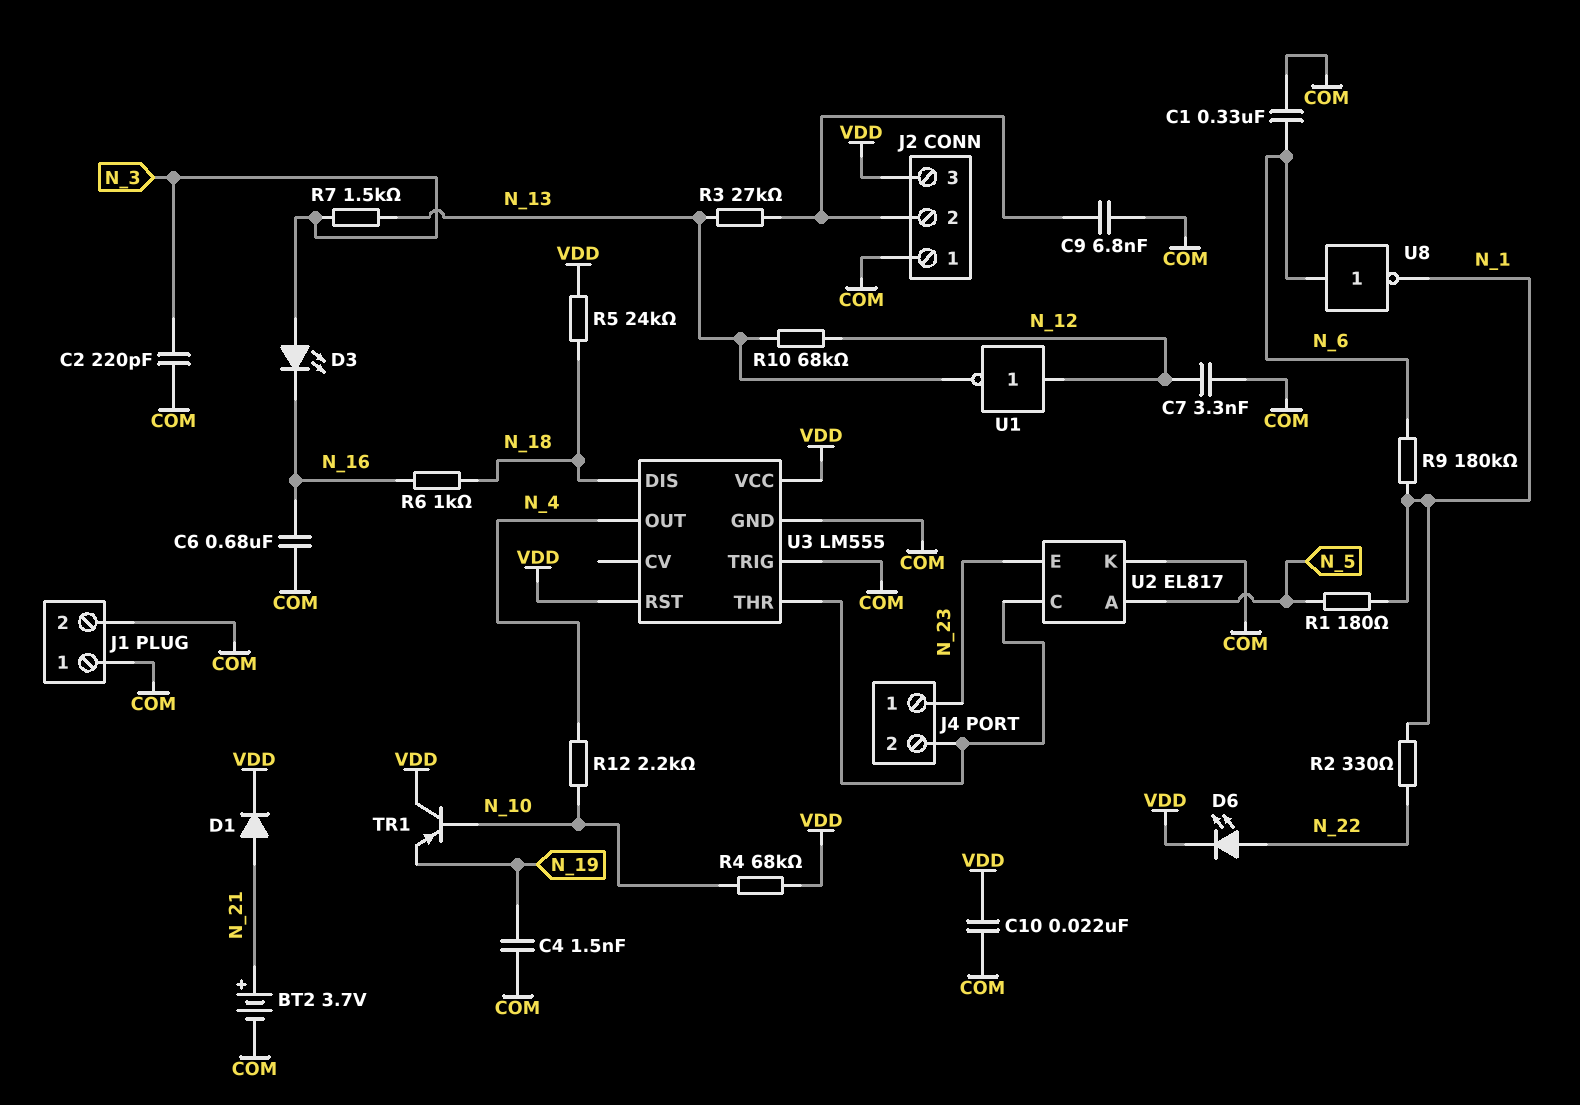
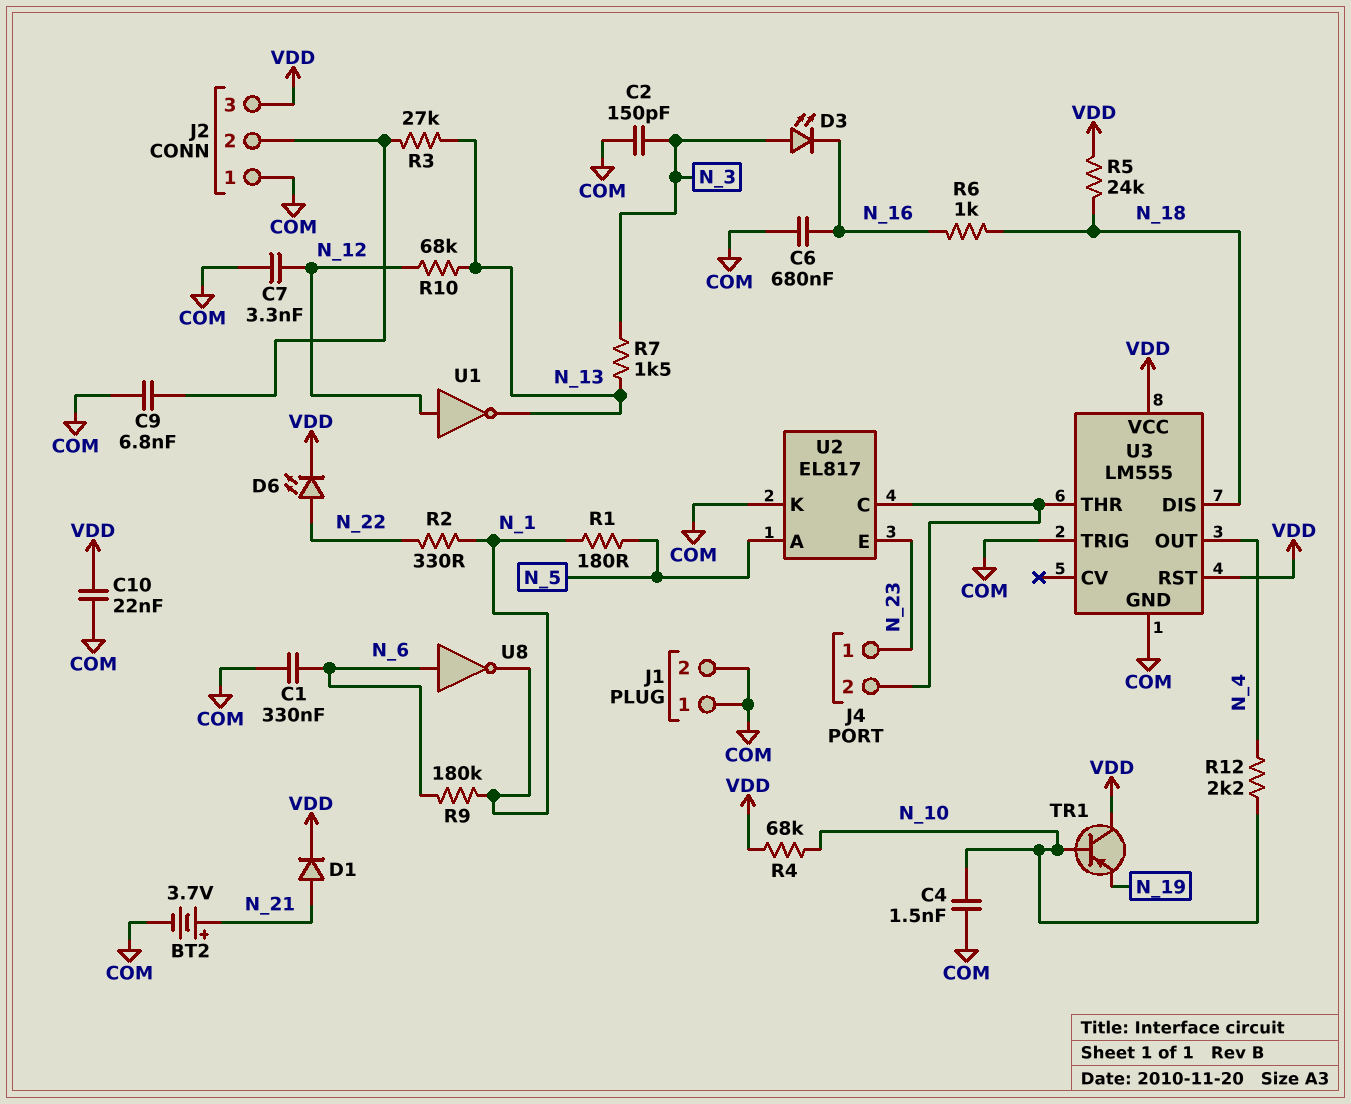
C2: 220pF (COM, N_3) -> 150pF (COM, N_3)
C4: 1.5nF (COM, N_19) -> 1.5nF (COM, N_10)

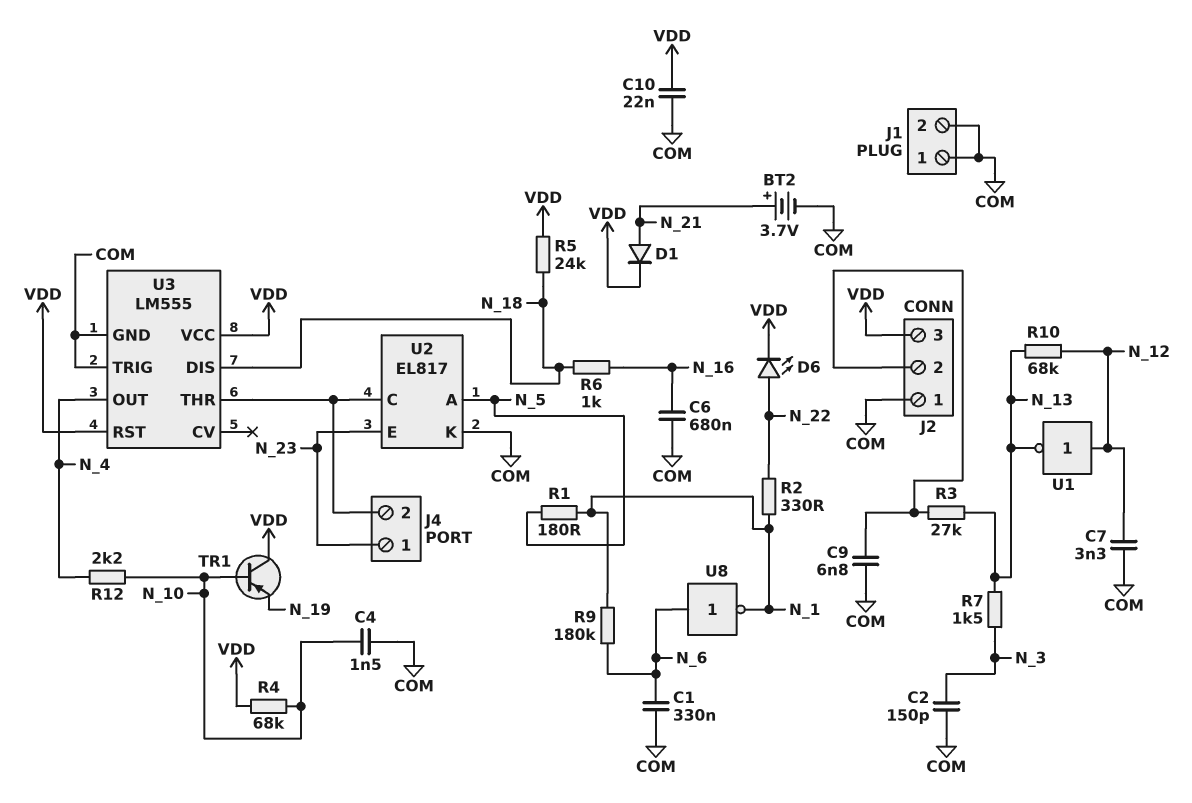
D3: LED (A N_3, K N_16) -> none

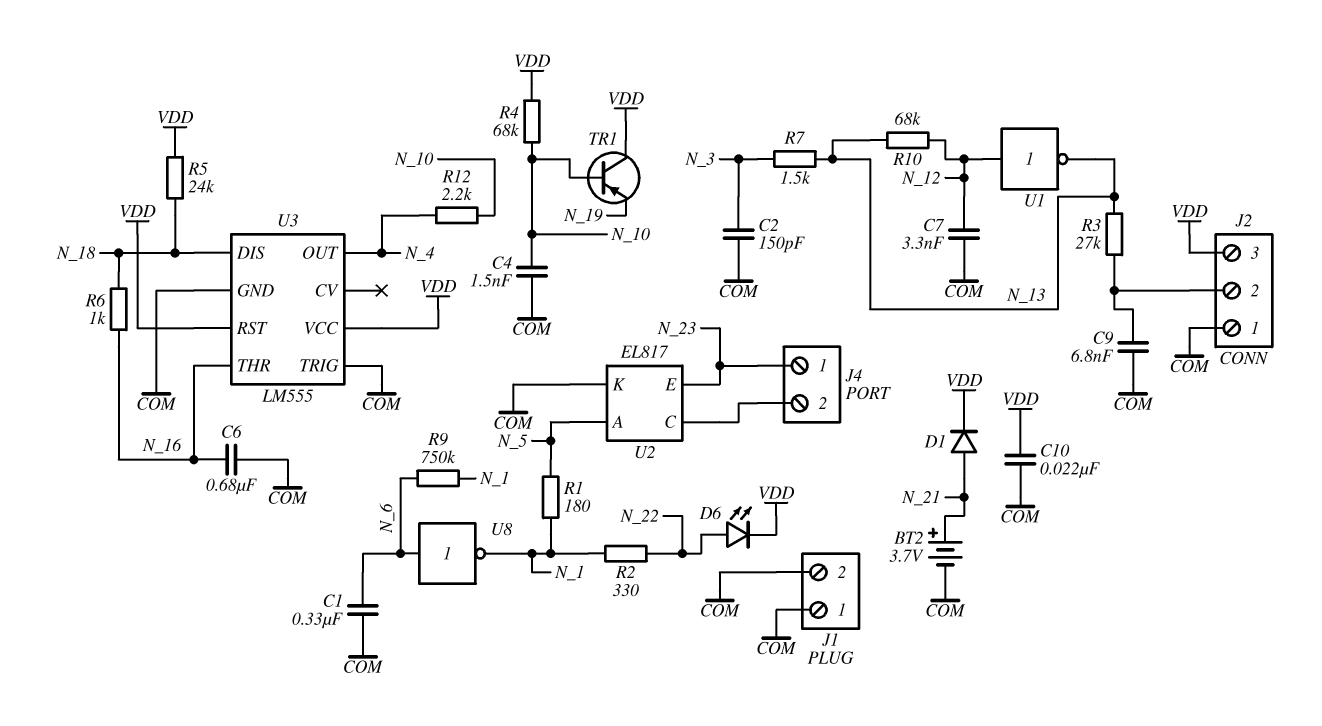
R9: 180k (N_1, N_6) -> 750k (N_1, N_6)
U3 pin THR: J4/2 -> N_16

